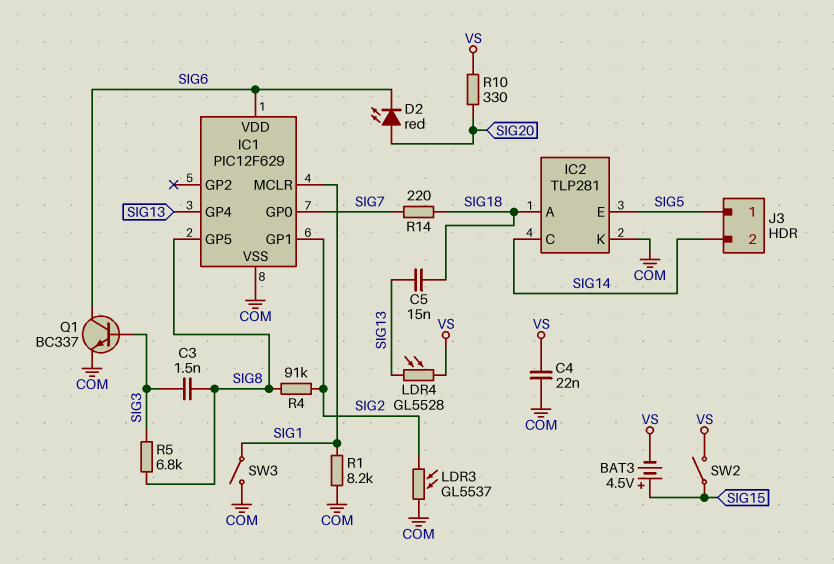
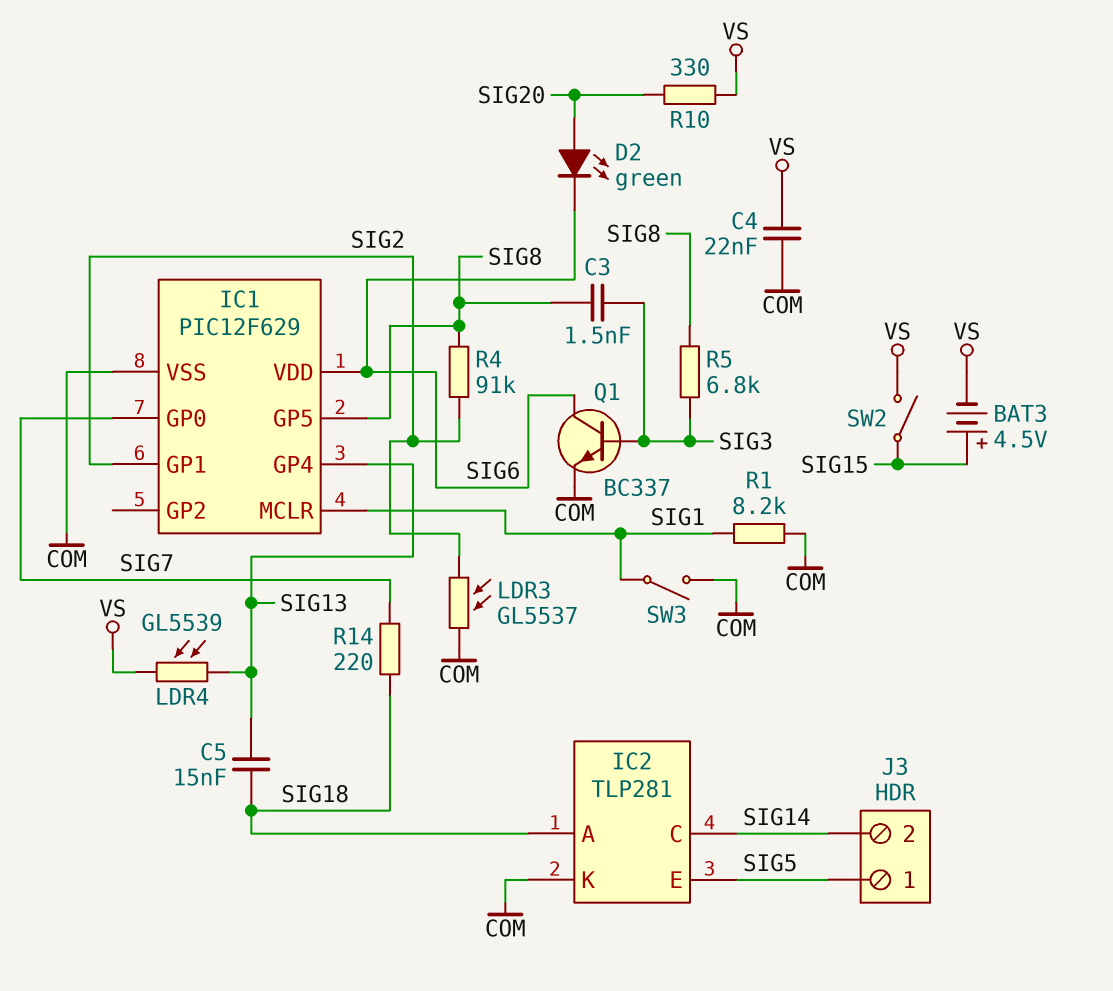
D2: LED red (A SIG20, K SIG6) -> LED green (A SIG20, K SIG6)
LDR4: GL5528 (SIG13, VS) -> GL5539 (SIG13, VS)

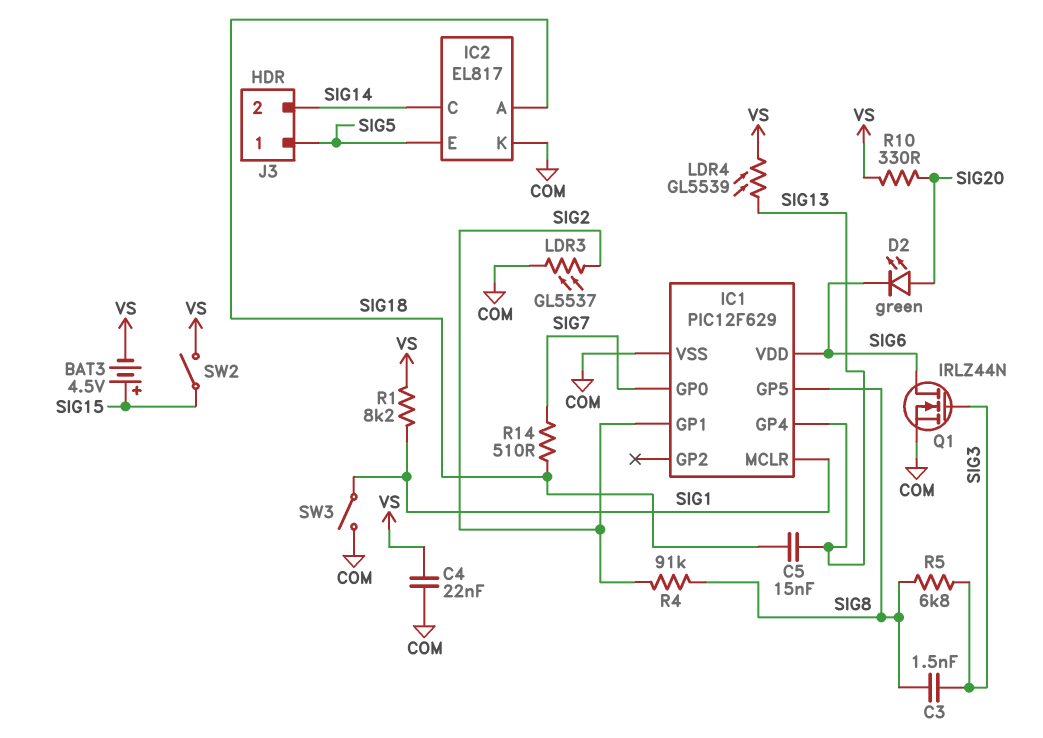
IC2: TLP281 -> EL817
Q1: NPN BC337 (B SIG3, C SIG6, E COM) -> NMOS IRLZ44N (G SIG3, D SIG6, S COM)
R1: 8.2k (COM, SIG1) -> 8.2k (SIG1, VS)
R14: 220 (SIG7, SIG18) -> 510 (SIG7, SIG18)

